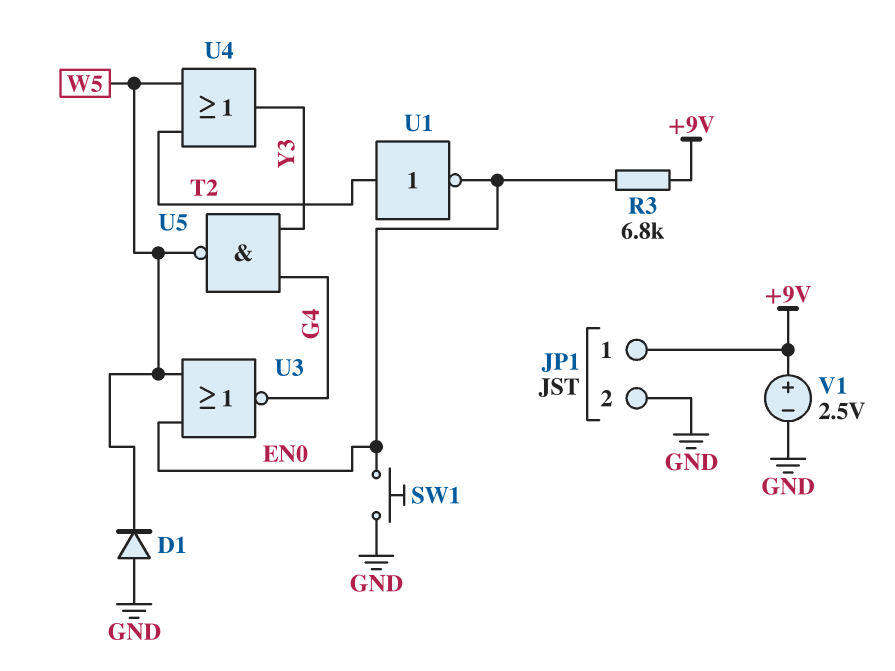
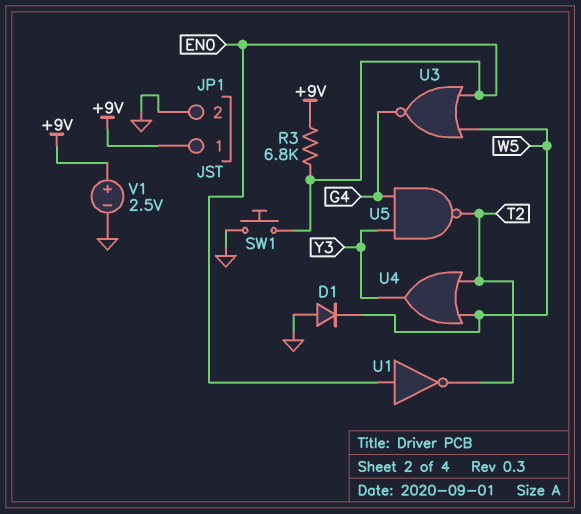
U1: NOT (in T2, out EN0) -> NOT (in EN0, out T2)
U5: NAND (in G4, in Y3, out W5) -> NAND (in G4, in Y3, out T2)

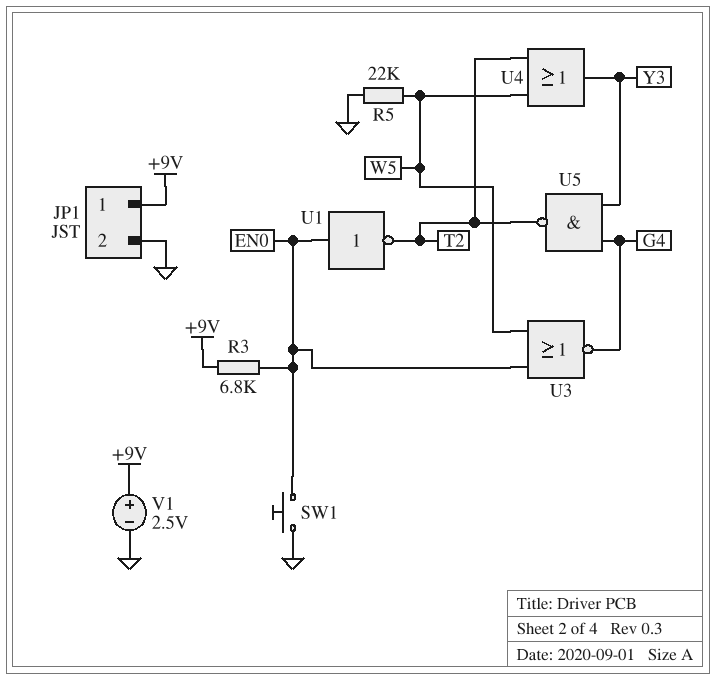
D1: diode (A GND, K W5) -> none
R5: none -> 22k (GND, W5)

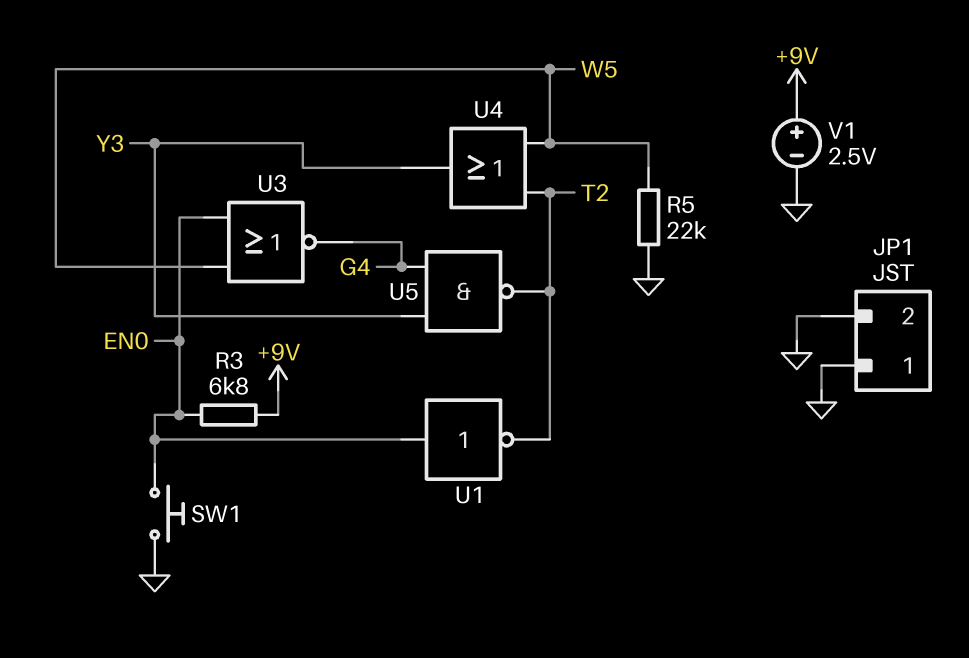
JP1 pin 1: +9V -> GND

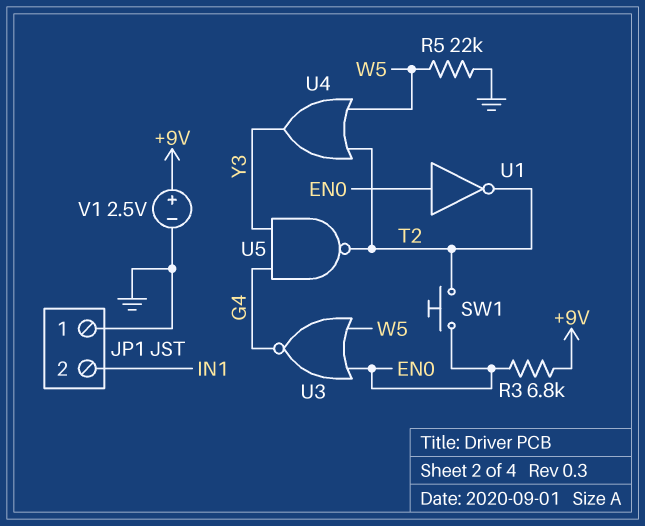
JP1 pin 2: GND -> IN1
SW1: button (EN0, GND) -> button (EN0, T2)

